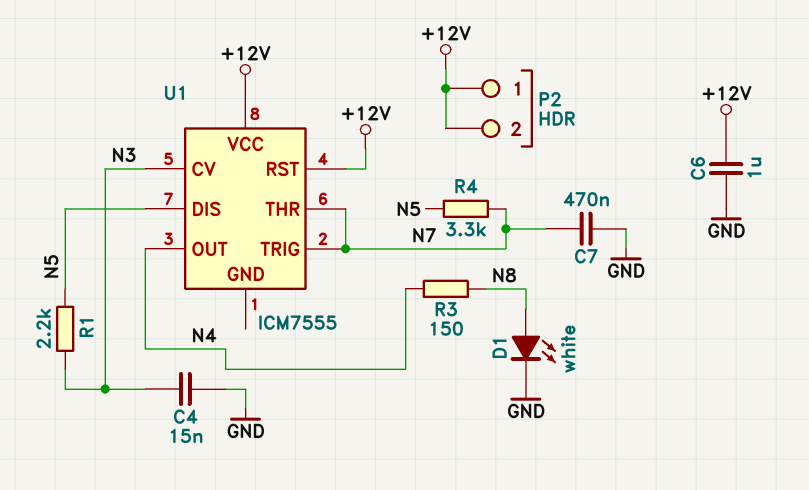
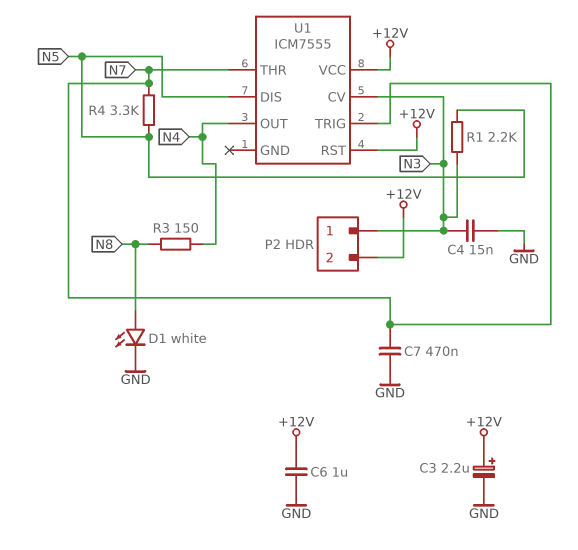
C3: none -> 2.2uF (plus +12V, minus GND)
P2 pin 1: +12V -> N3

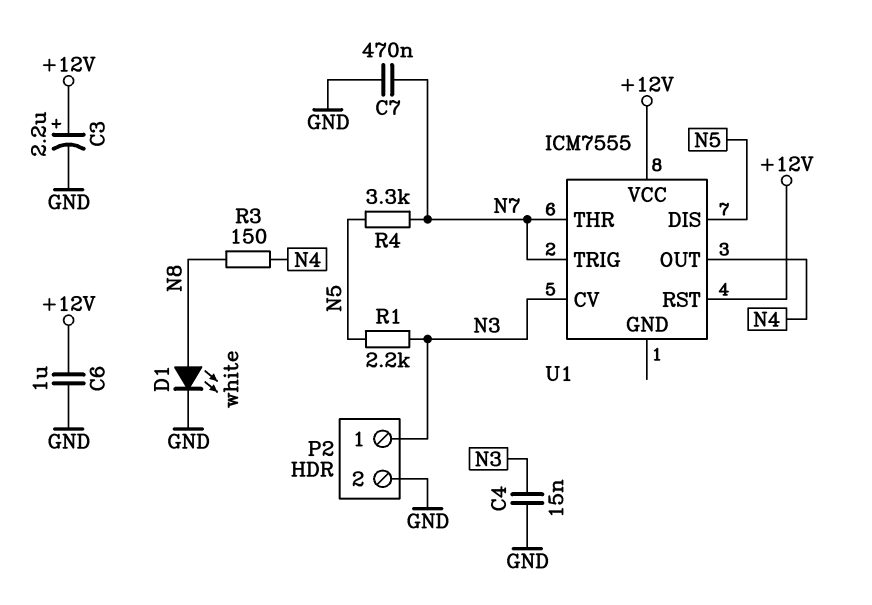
P2 pin 2: +12V -> GND

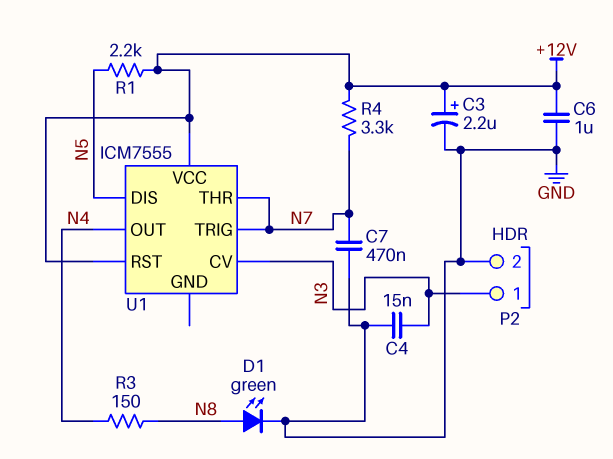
D1: LED white (A N8, K GND) -> LED green (A N8, K GND)
R1: 2.2k (N3, N5) -> 2.2k (+12V, N5)
R4: 3.3k (N5, N7) -> 3.3k (+12V, N7)

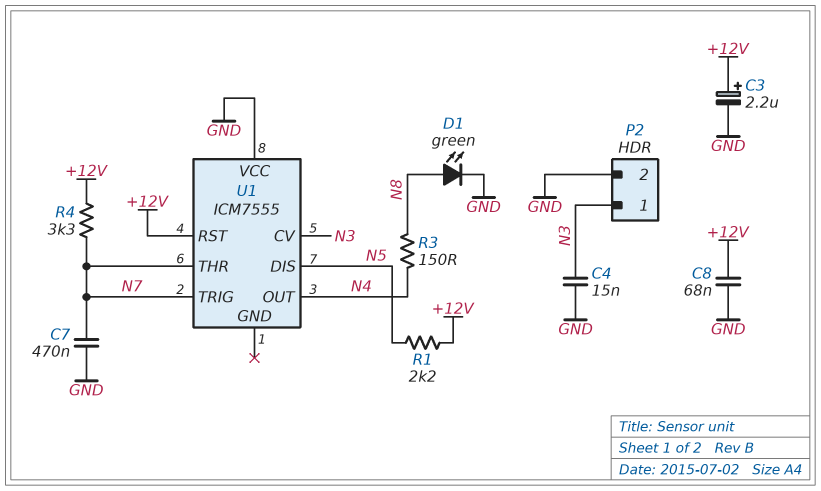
C6: 1uF (+12V, GND) -> none
C8: none -> 68nF (+12V, GND)
U1 pin VCC: +12V -> GND

